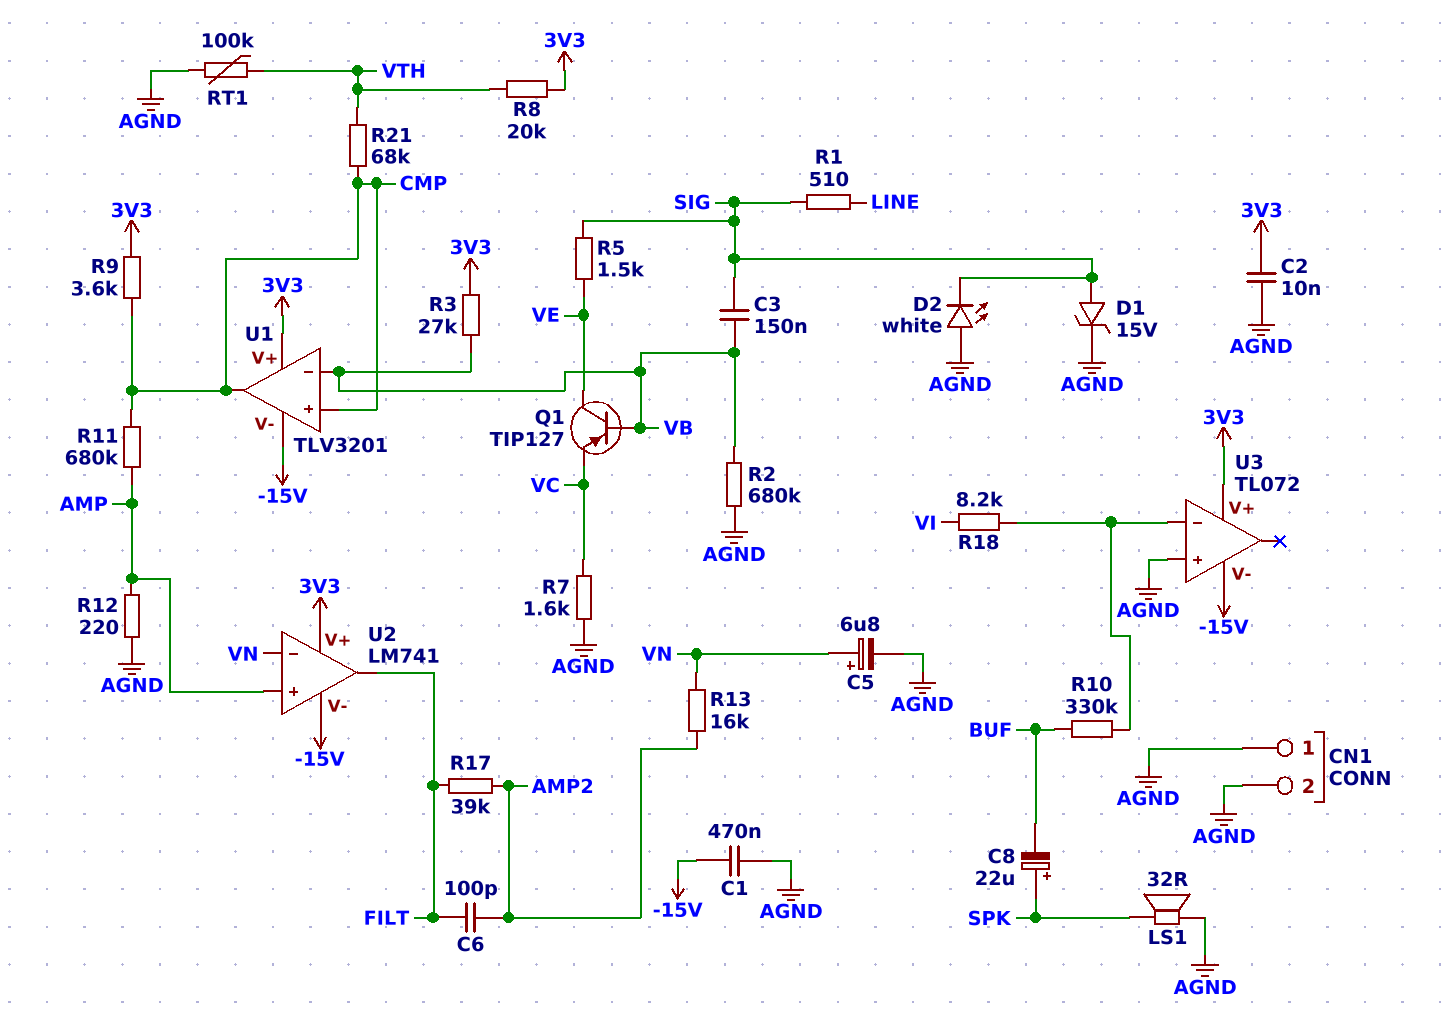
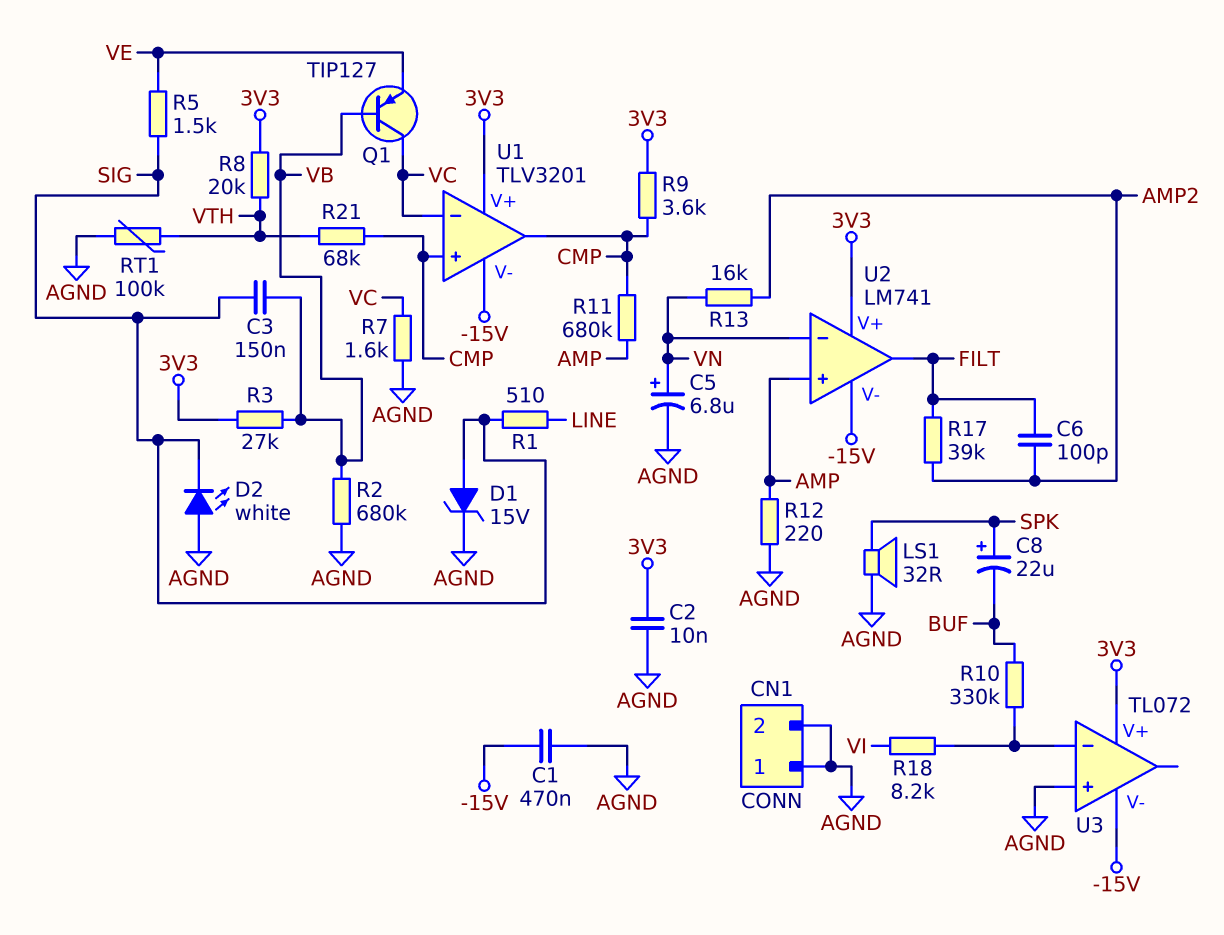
Q1: PNP TIP127 (B VB, C VE, E VC) -> PNP TIP127 (B VB, C VC, E VE)
U1 pin in-: VB -> VC

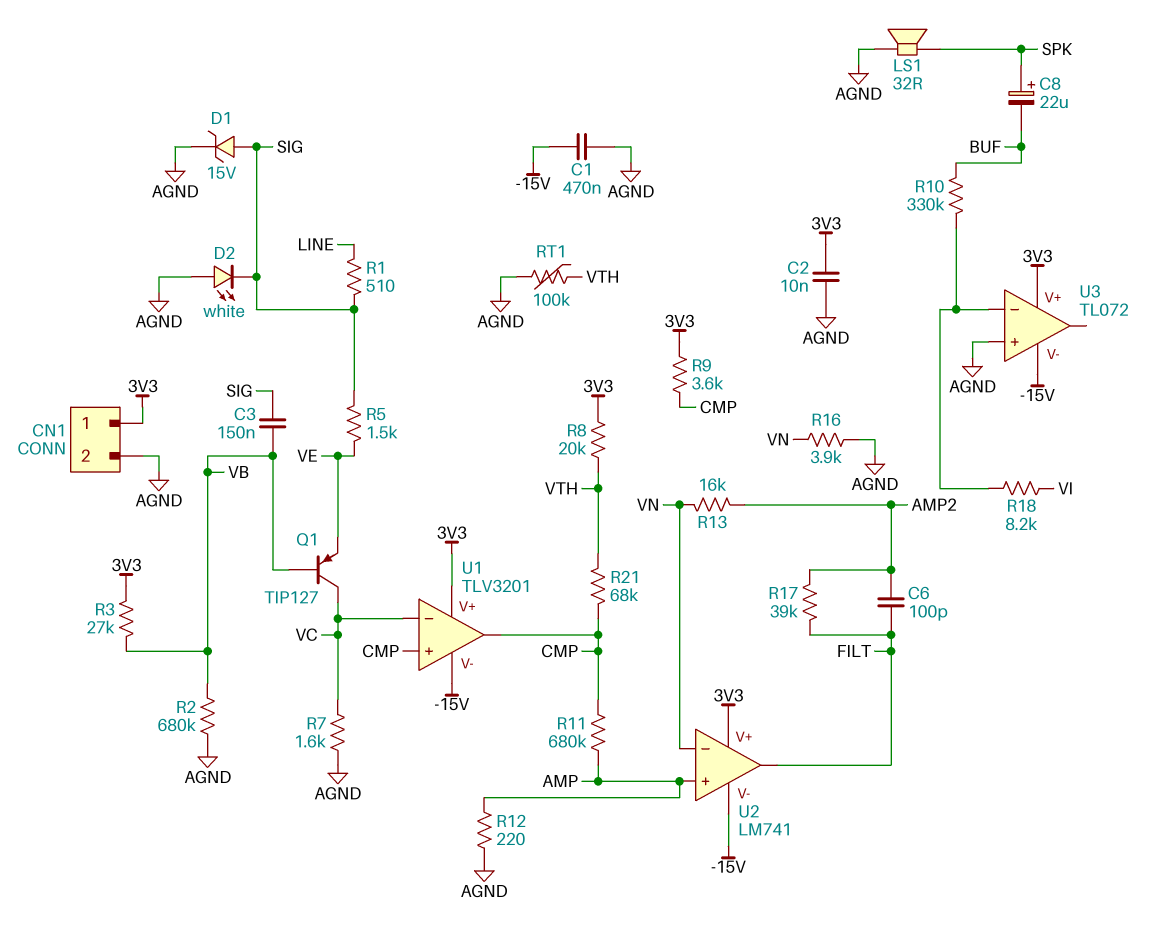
C5: 6.8uF (plus VN, minus AGND) -> none
CN1 pin 1: AGND -> 3V3
R16: none -> 3.9k (AGND, VN)

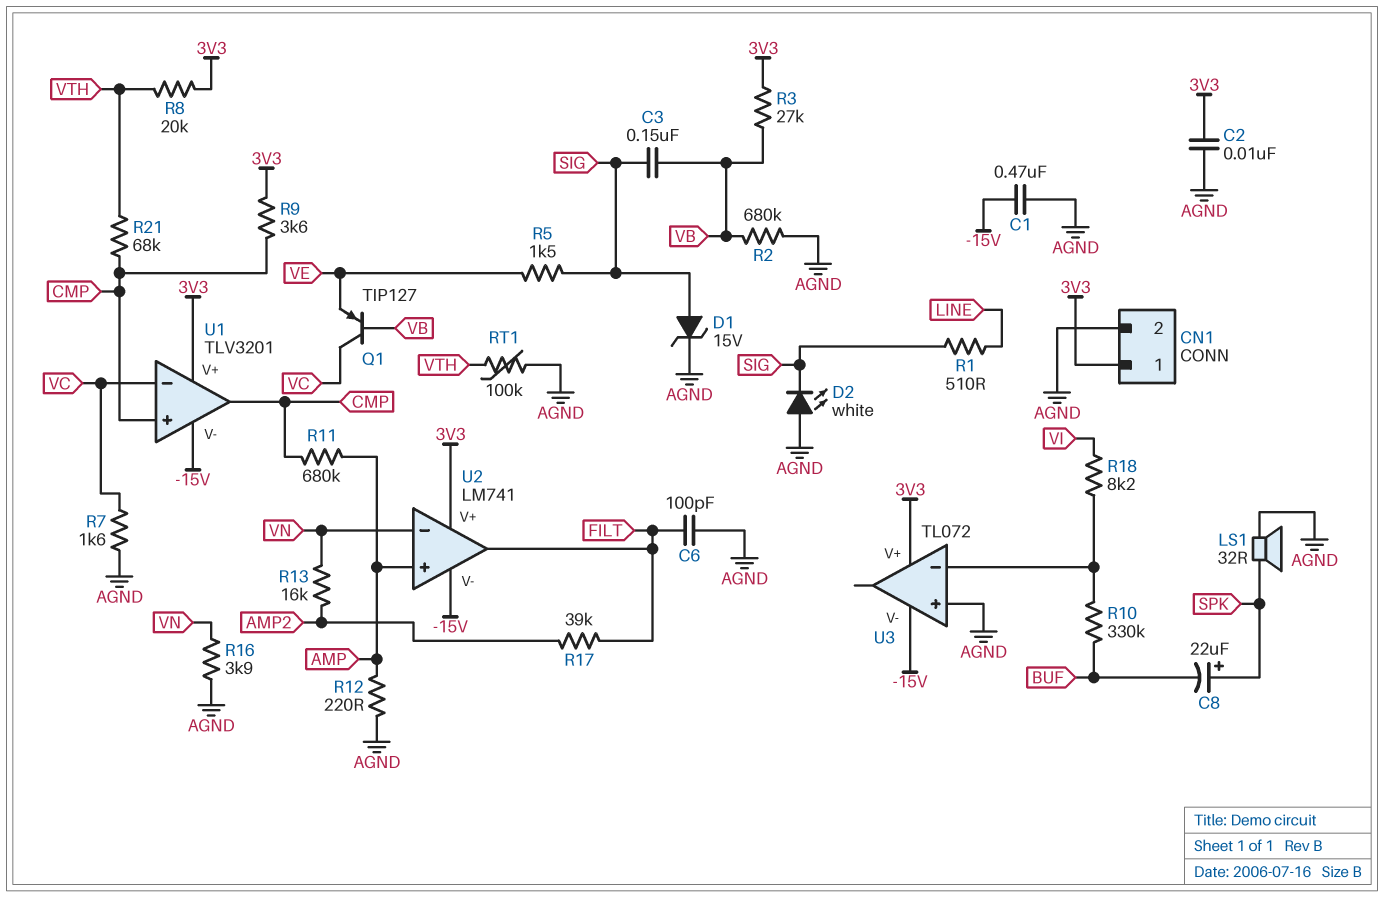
C6: 100pF (AMP2, FILT) -> 100pF (AGND, FILT)

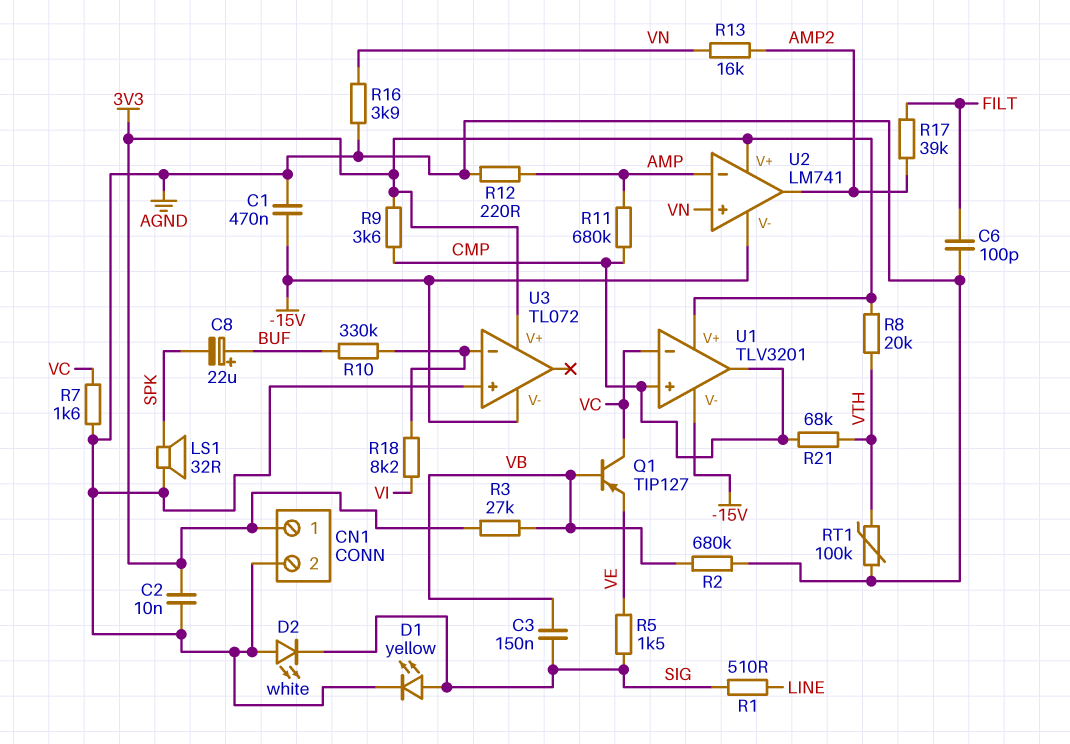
C8: 22uF (plus SPK, minus BUF) -> 22uF (plus BUF, minus SPK)
D1: zener 15V (A SIG, K AGND) -> LED yellow (A SIG, K AGND)
U2 pin in+: AMP -> VN
U2 pin in-: VN -> AMP
U2 pin out: FILT -> AMP2

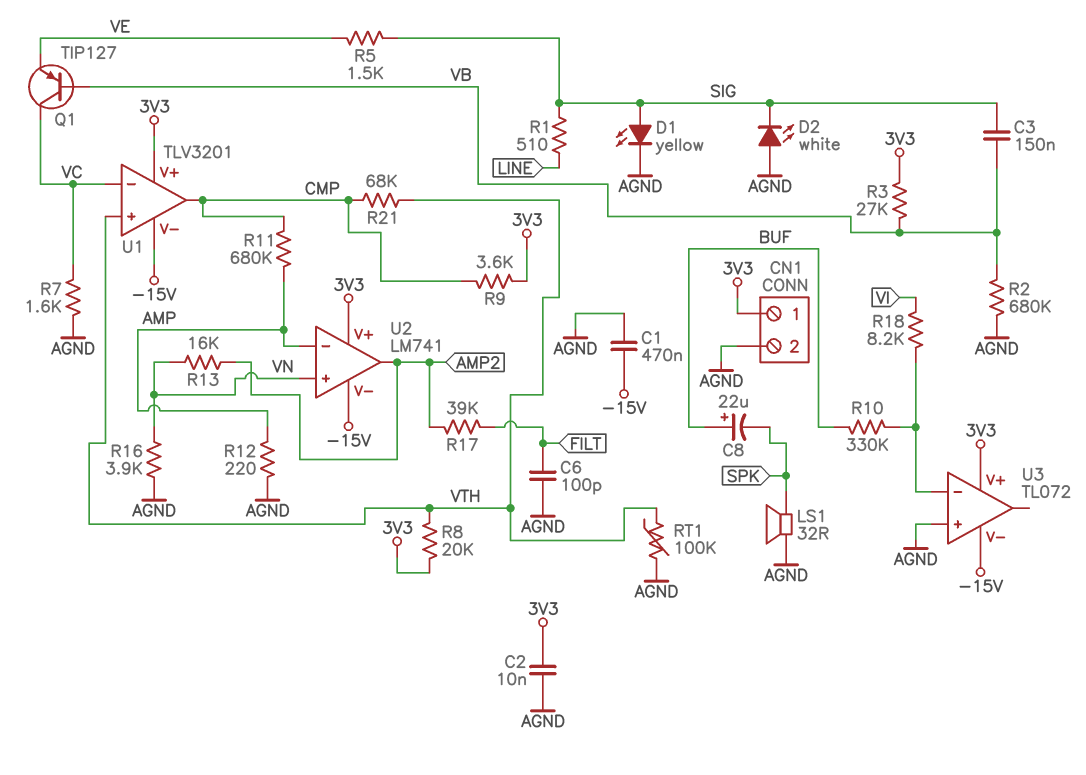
U1 pin in+: CMP -> VTH

